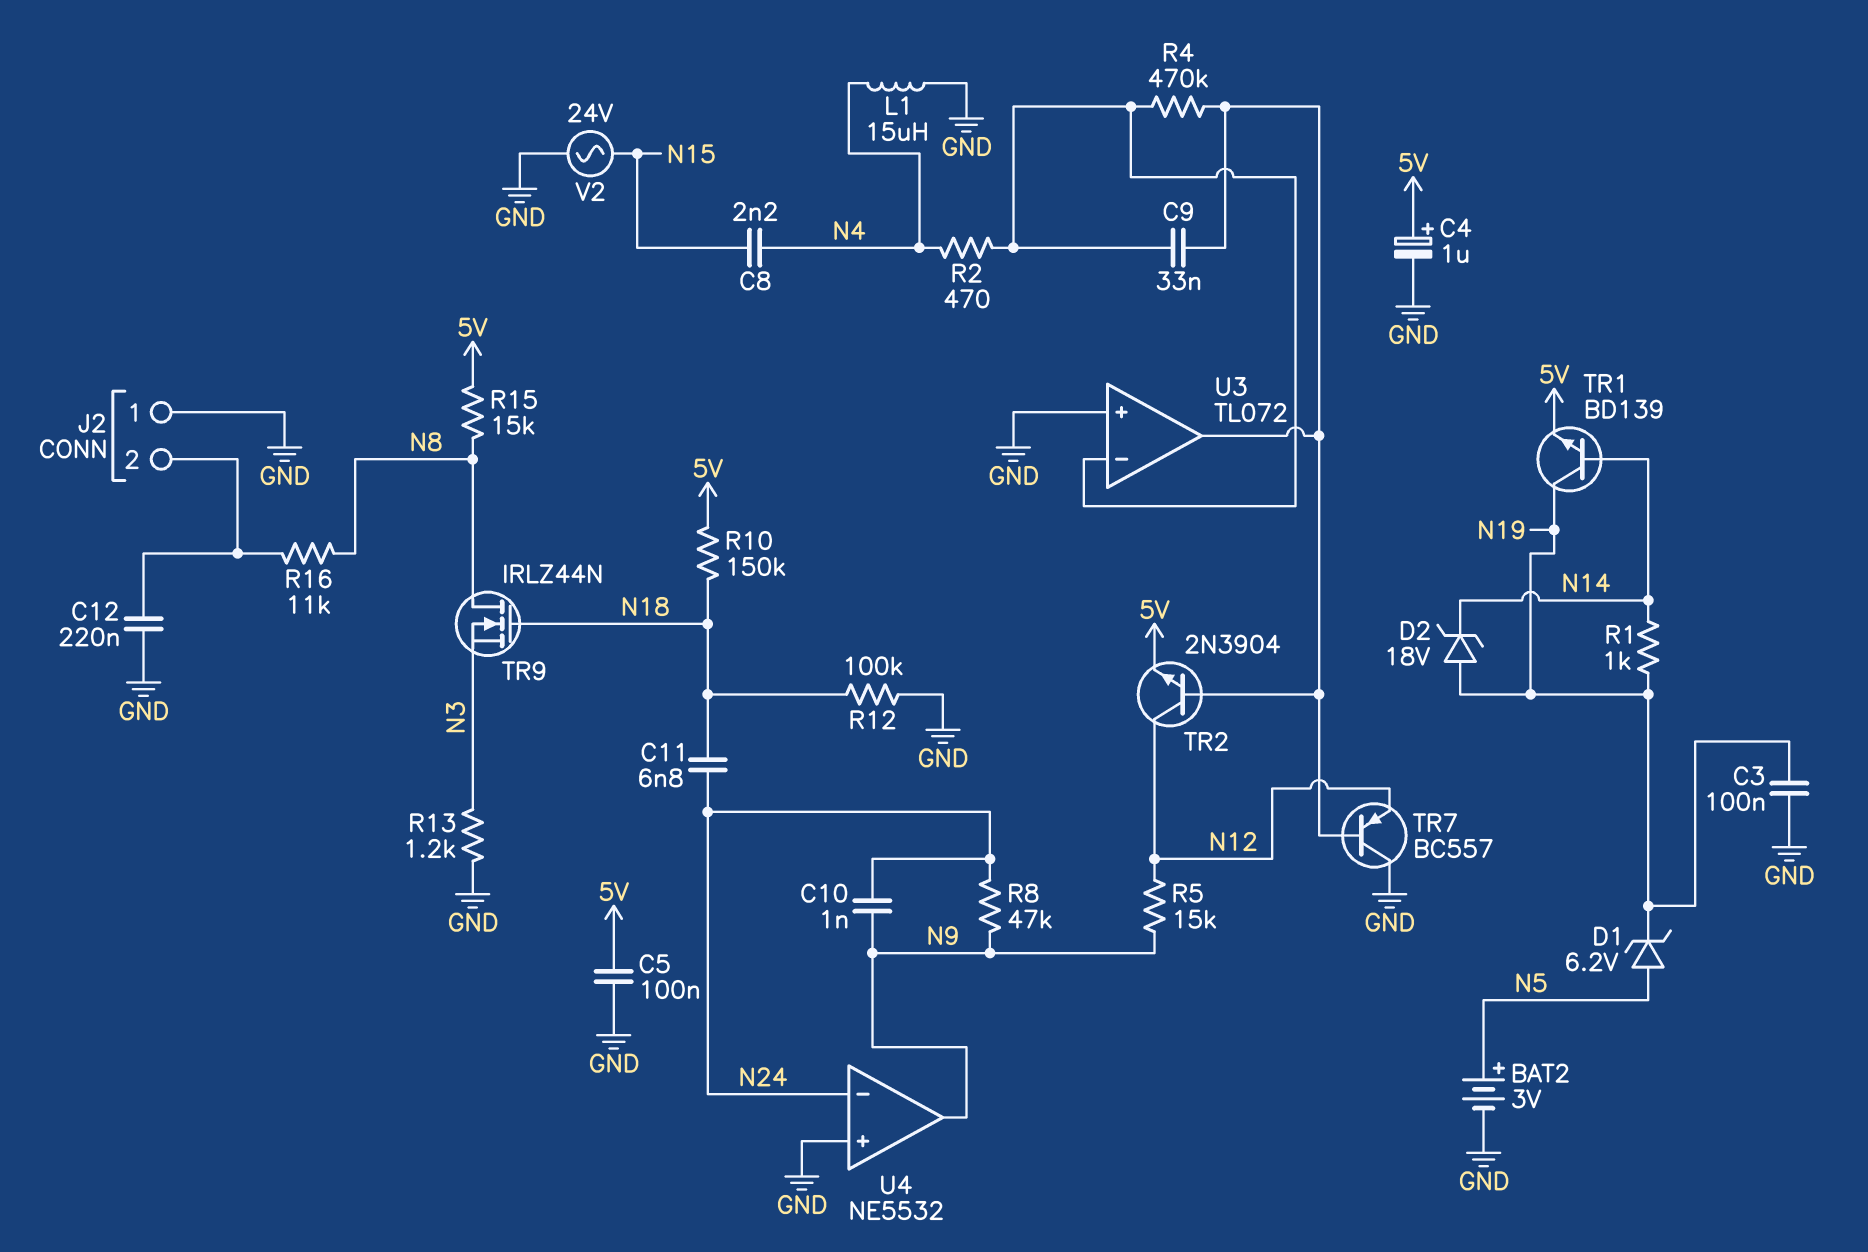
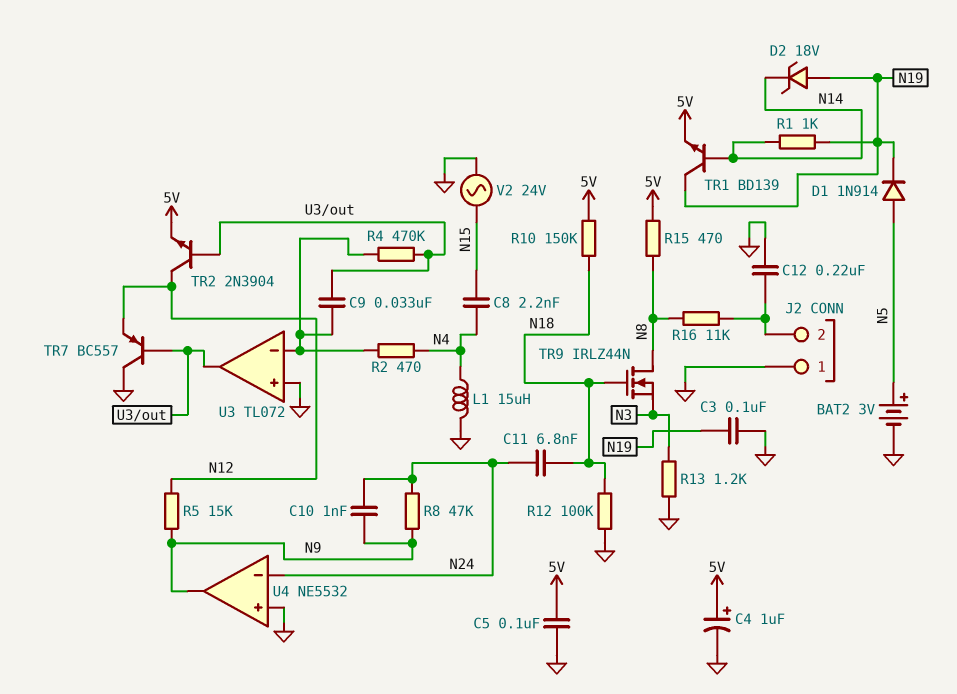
D1: zener 6.2V (A N5, K N19) -> diode 1N914 (A N5, K N19)
R15: 15k (5V, N8) -> 470 (5V, N8)

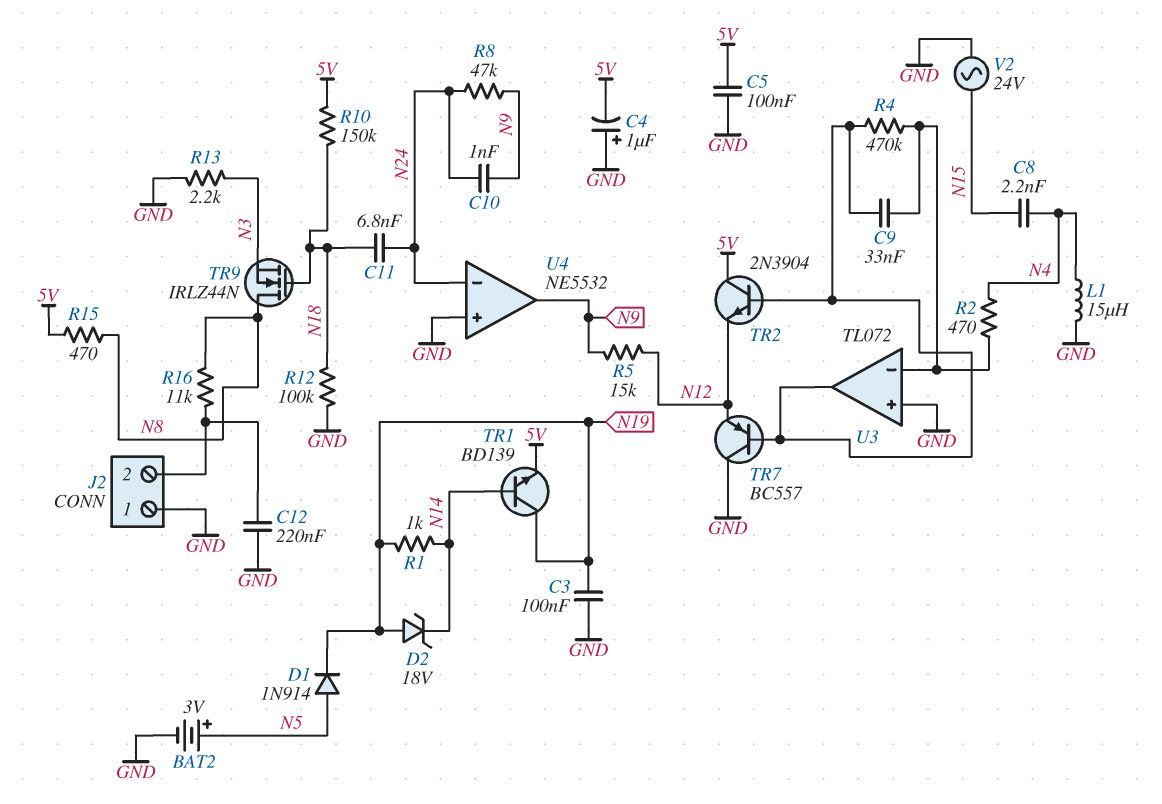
C4: 1uF (plus 5V, minus GND) -> 1uF (plus GND, minus 5V)
R13: 1.2k (GND, N3) -> 2.2k (GND, N3)
TR2: NPN 2N3904 (B U3/out, C N12, E 5V) -> NPN 2N3904 (B U3/out, C 5V, E N12)

